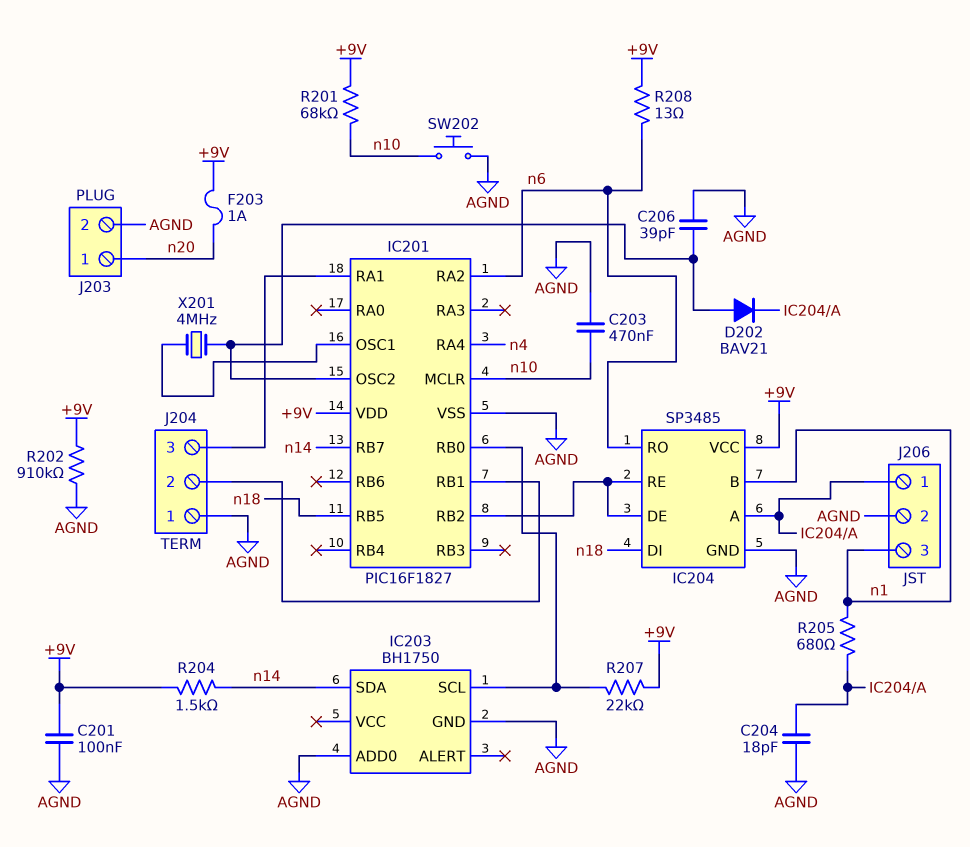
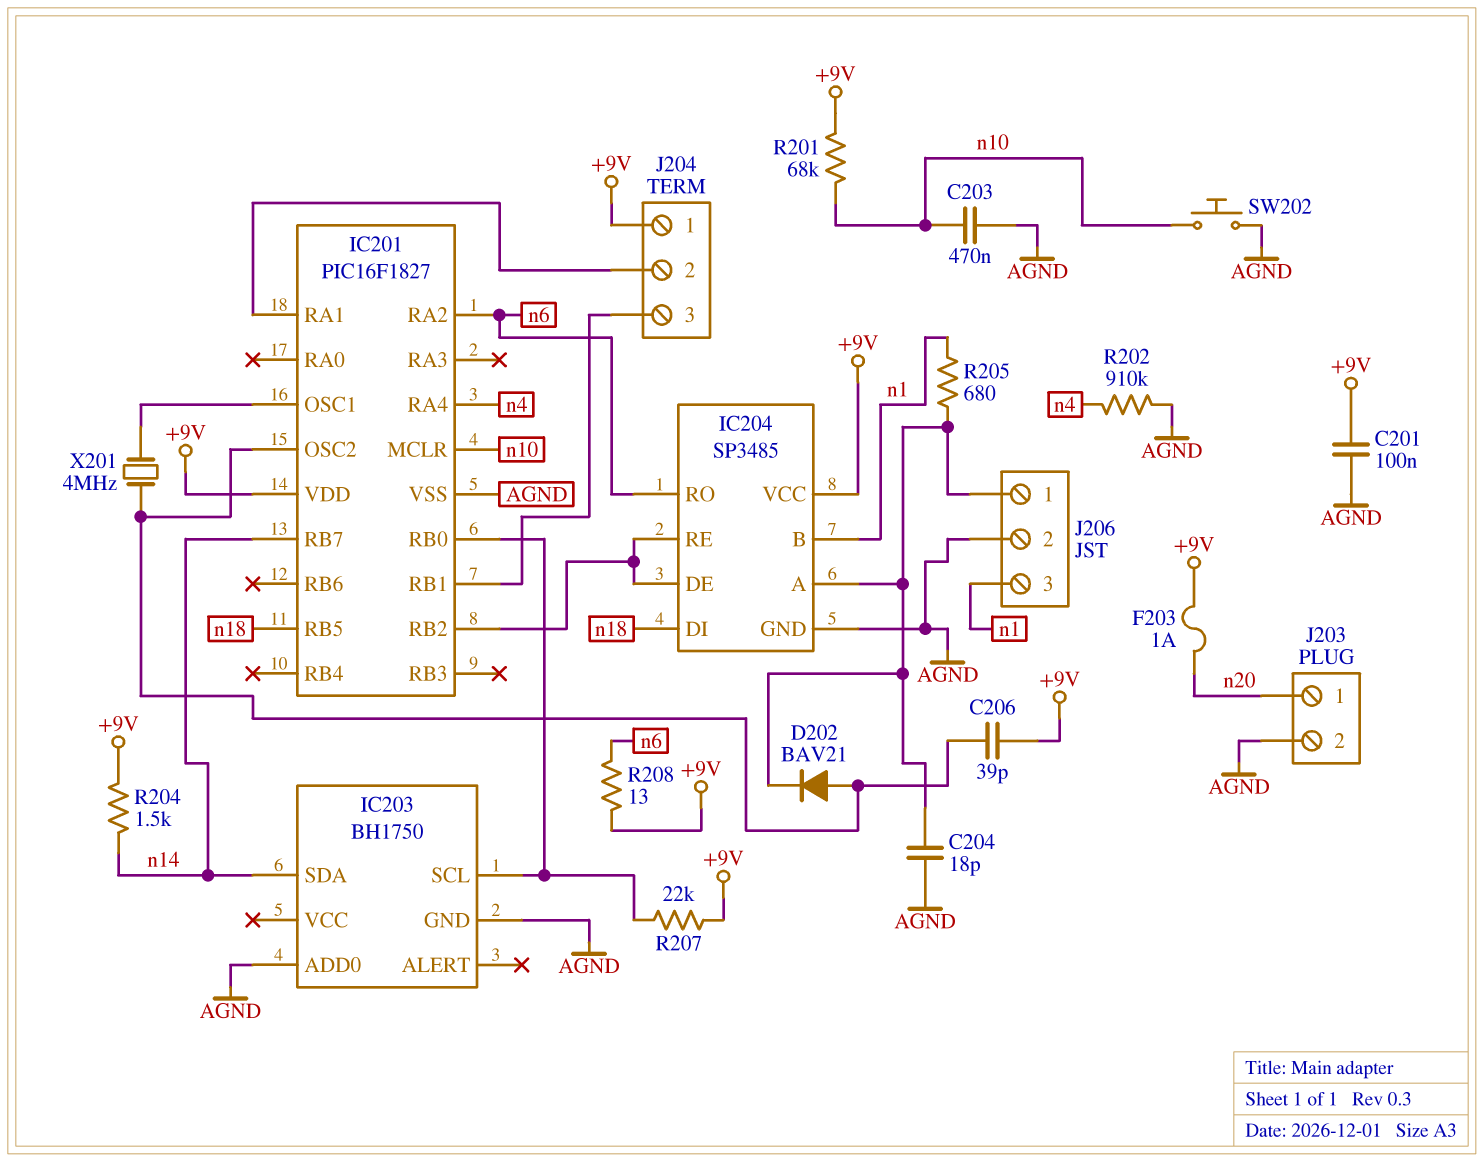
C206: 39pF (AGND, IC201/OSC2) -> 39pF (+9V, IC201/OSC2)
J204 pin 1: AGND -> +9V
J204 pin 2: IC201/RB1 -> IC201/RA1
J204 pin 3: IC201/RA1 -> IC201/RB1
R202: 910k (+9V, AGND) -> 910k (AGND, n4)

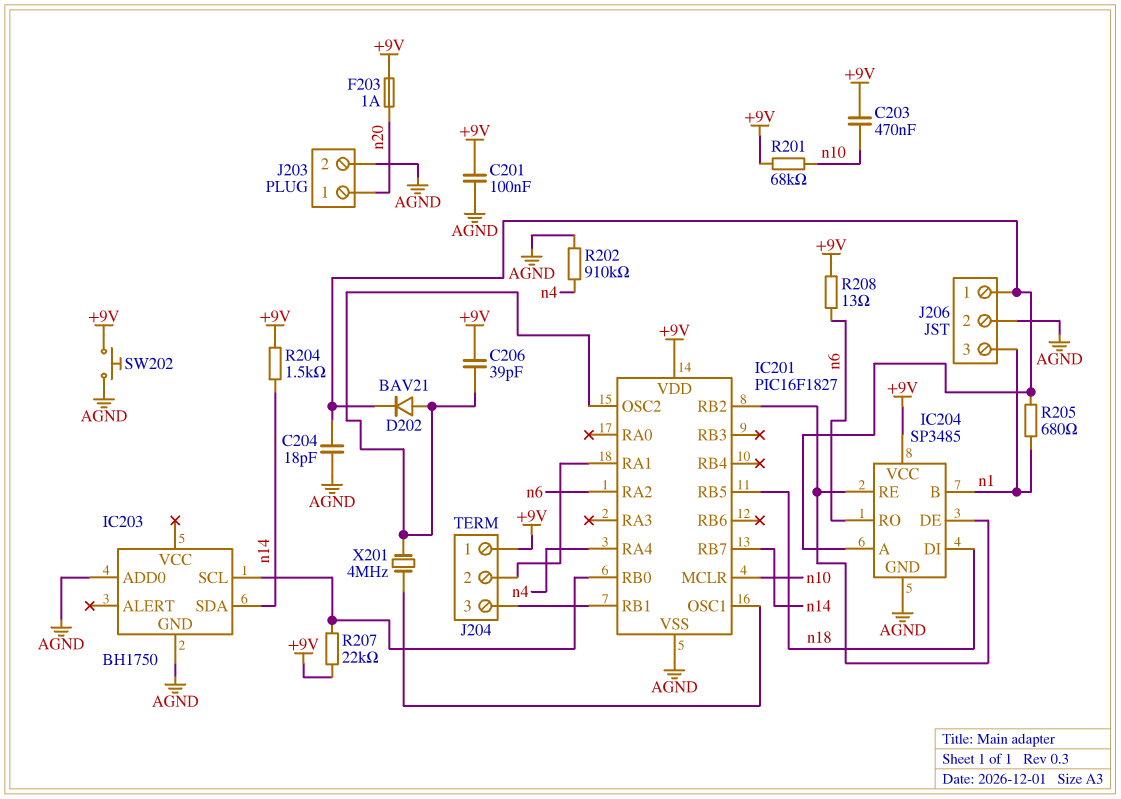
C203: 470nF (AGND, n10) -> 470nF (+9V, n10)
SW202: button (AGND, n10) -> button (+9V, AGND)

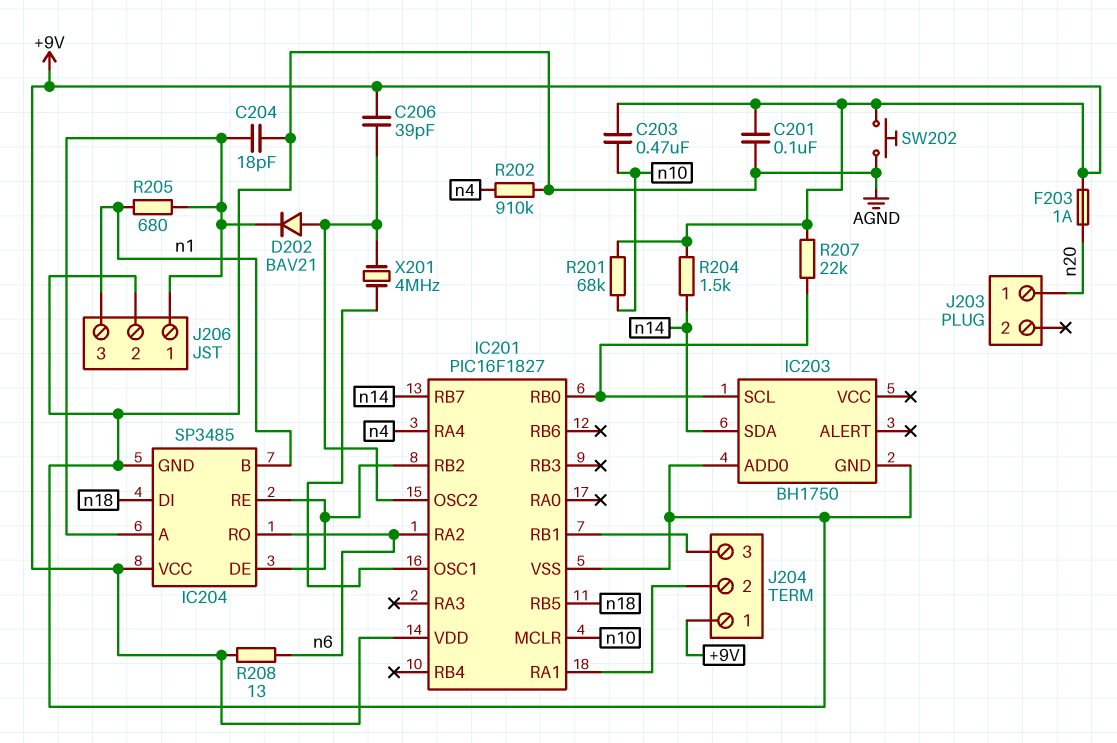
J203 pin 2: AGND -> none

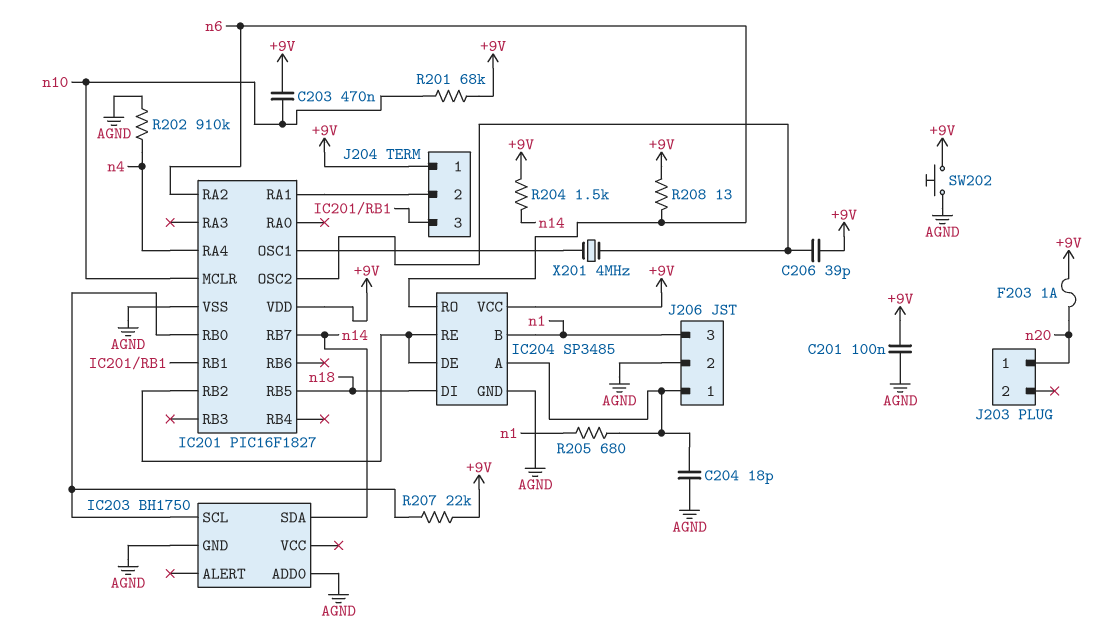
D202: diode BAV21 (A IC201/OSC2, K IC204/A) -> none

